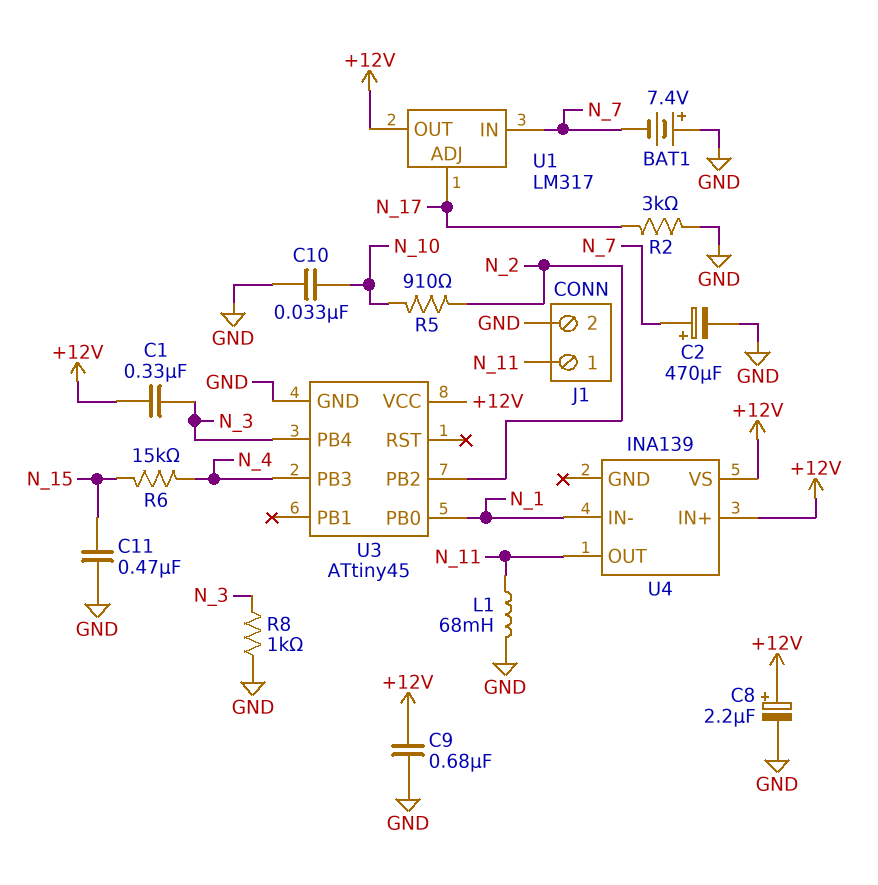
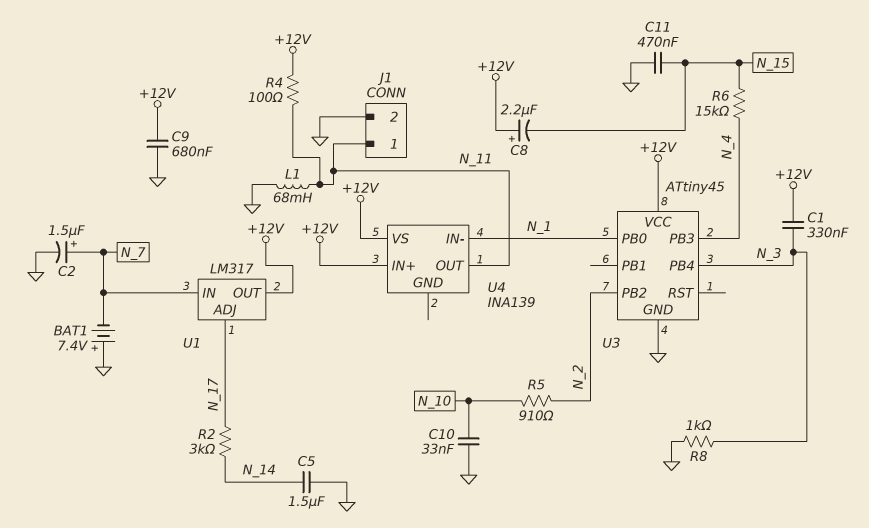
C2: 470uF (plus N_7, minus GND) -> 1.5uF (plus N_7, minus GND)
C5: none -> 1.5uF (GND, N_14)
C8: 2.2uF (plus +12V, minus GND) -> 2.2uF (plus +12V, minus N_15)
R2: 3k (GND, N_17) -> 3k (N_14, N_17)
R4: none -> 100 (+12V, N_11)

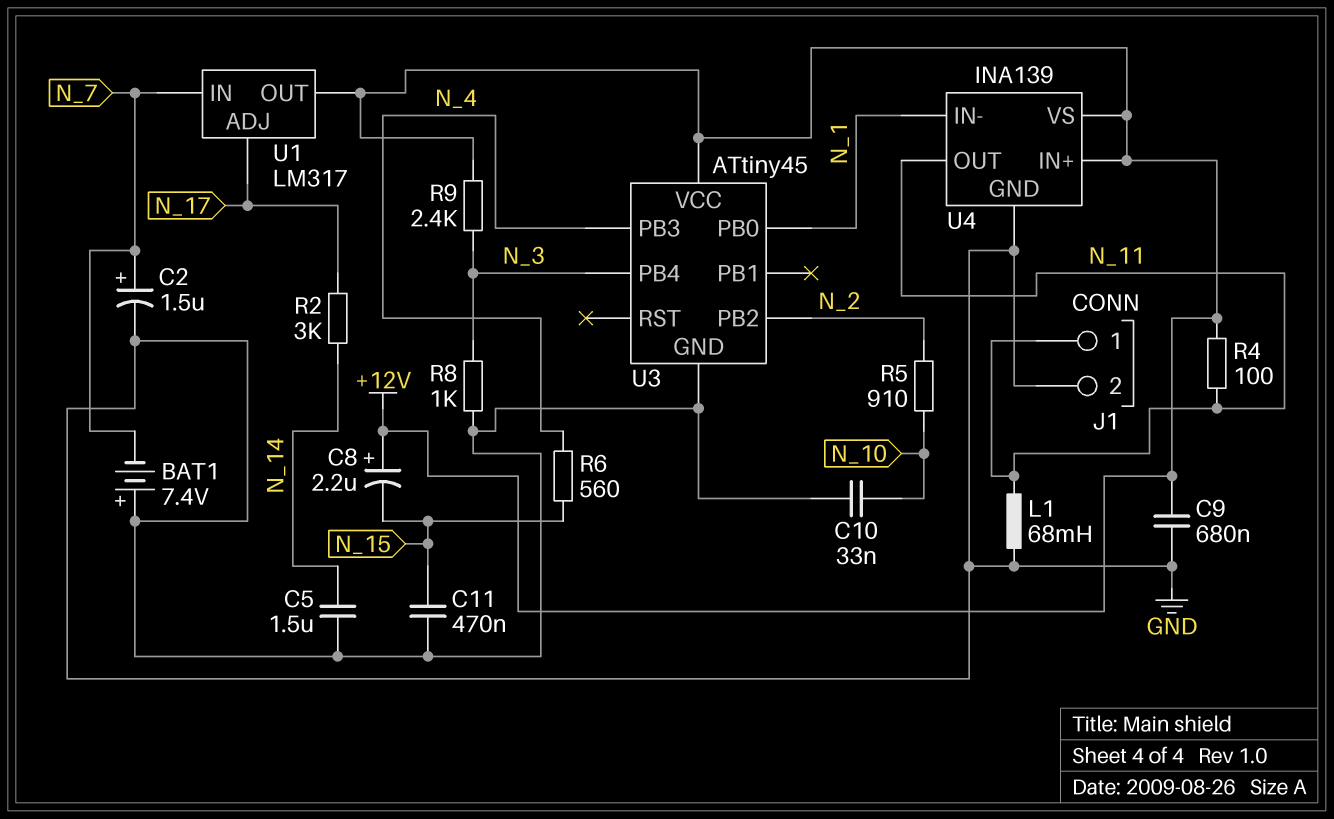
C1: 330nF (+12V, N_3) -> none
R6: 15k (N_4, N_15) -> 560 (N_4, N_15)
R9: none -> 2.4k (+12V, N_3)
U4 pin GND: none -> GND

